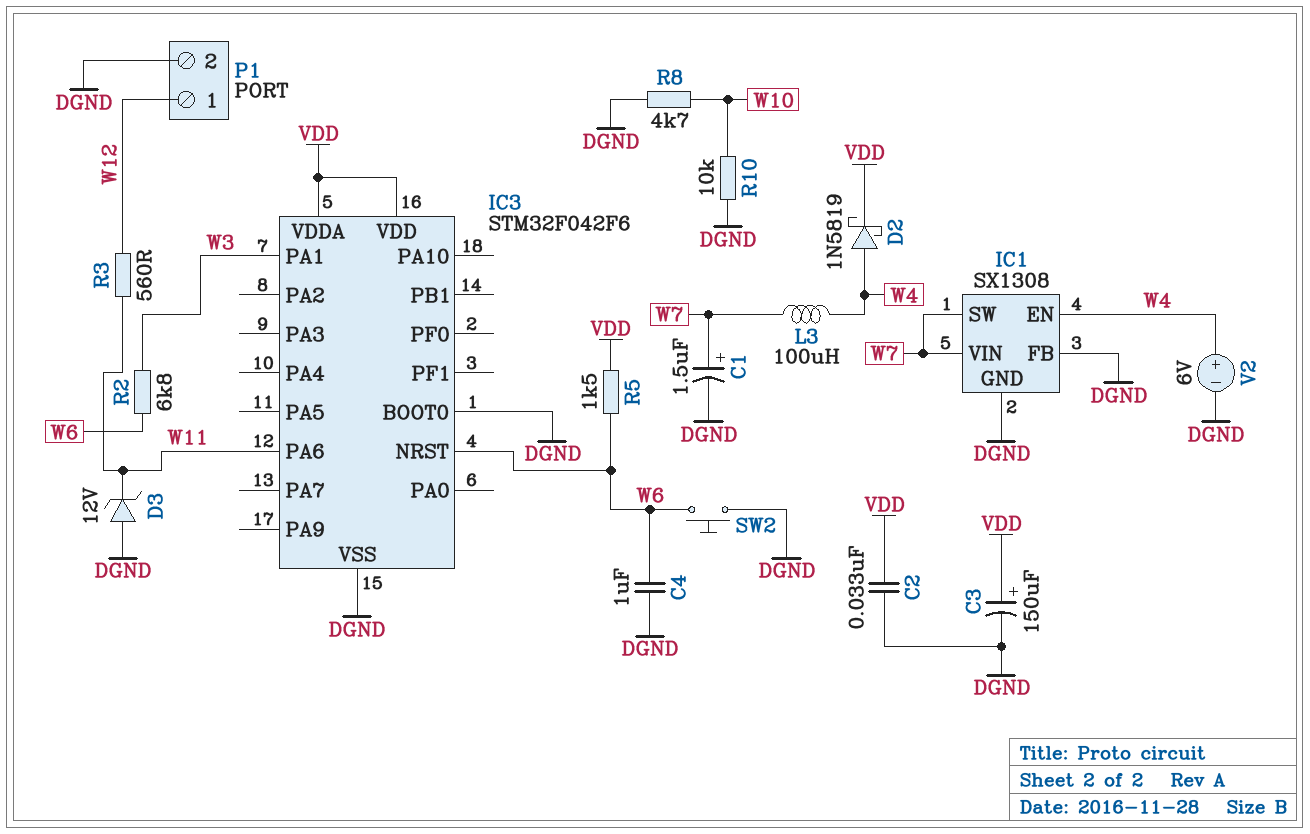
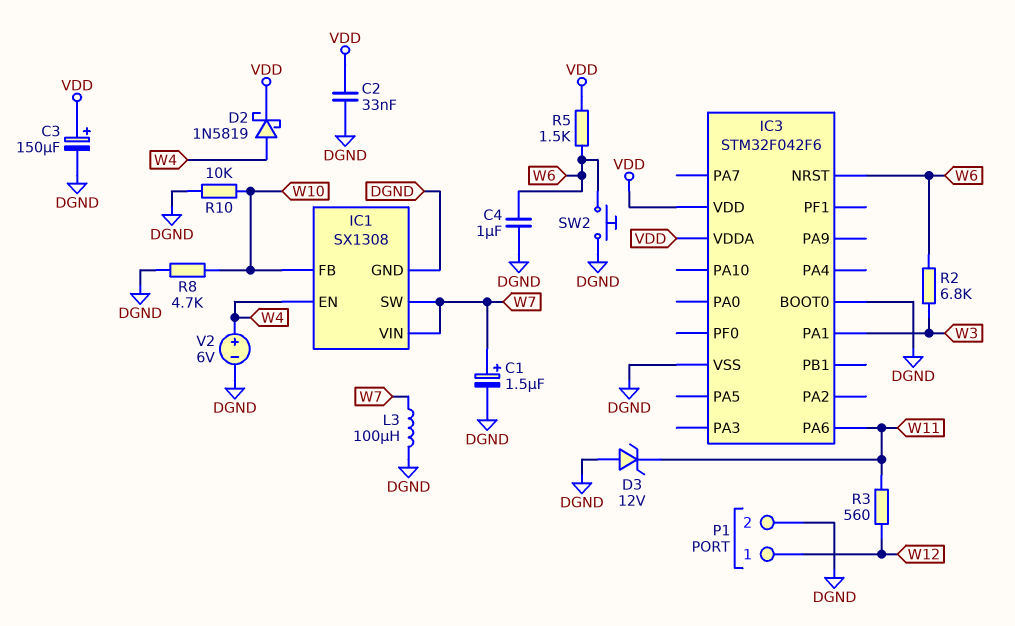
IC1 pin FB: DGND -> W10
L3: 100uH (W4, W7) -> 100uH (DGND, W7)

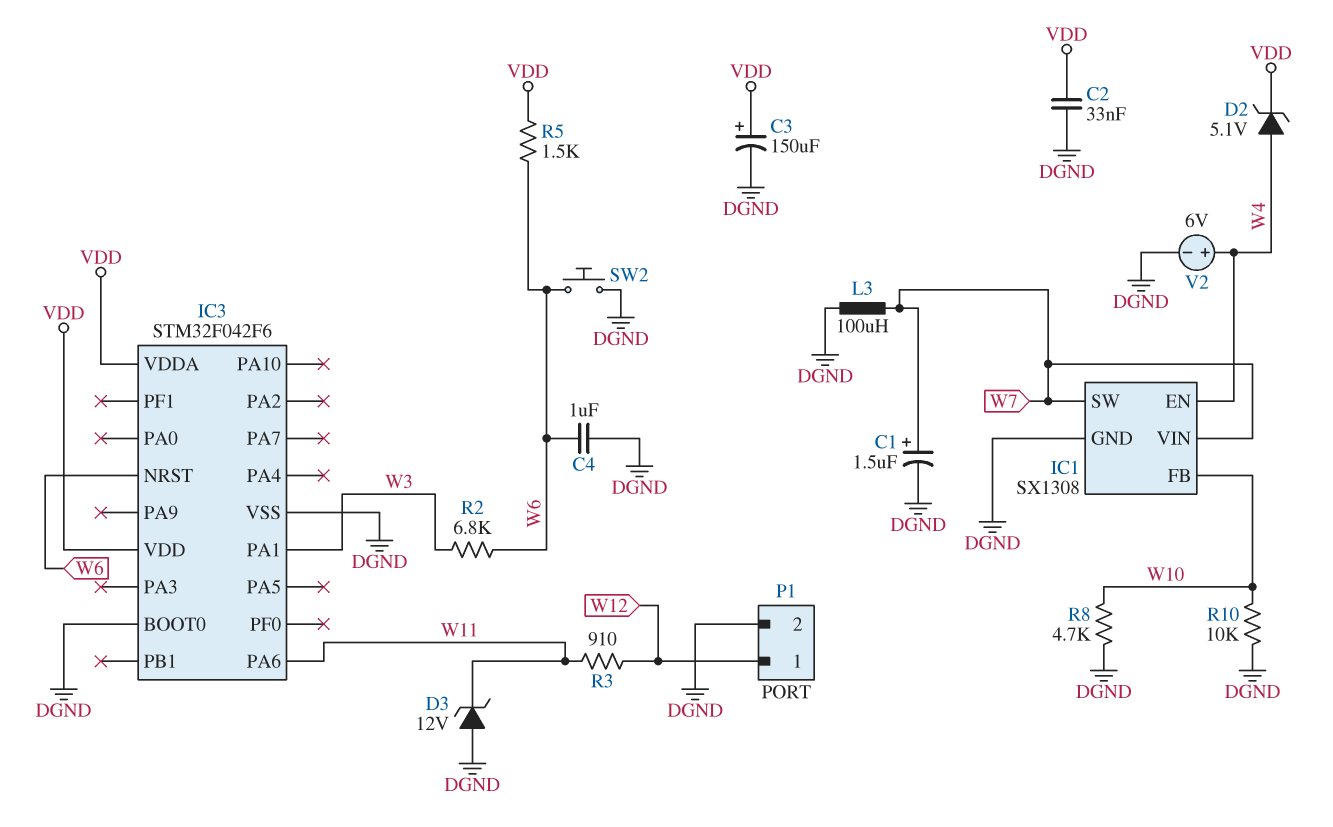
D2: schottky 1N5819 (A W4, K VDD) -> zener 5.1V (A W4, K VDD)
R3: 560 (W11, W12) -> 910 (W11, W12)

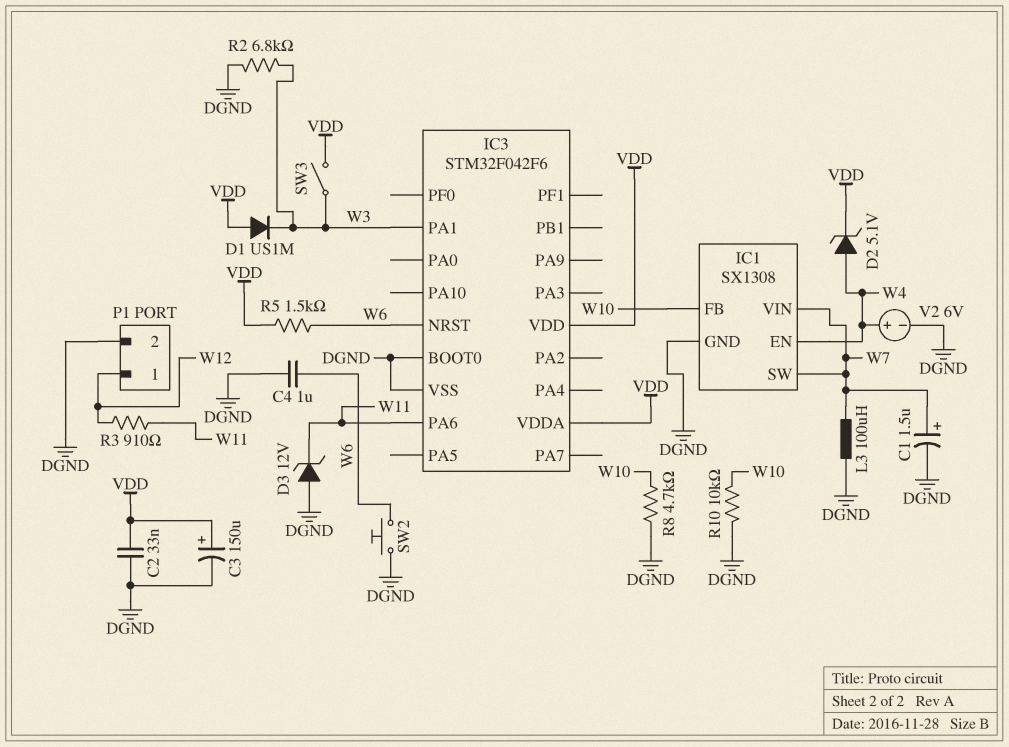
D1: none -> diode US1M (A VDD, K W3)
R2: 6.8k (W3, W6) -> 6.8k (DGND, W3)
SW3: none -> switch (VDD, W3)

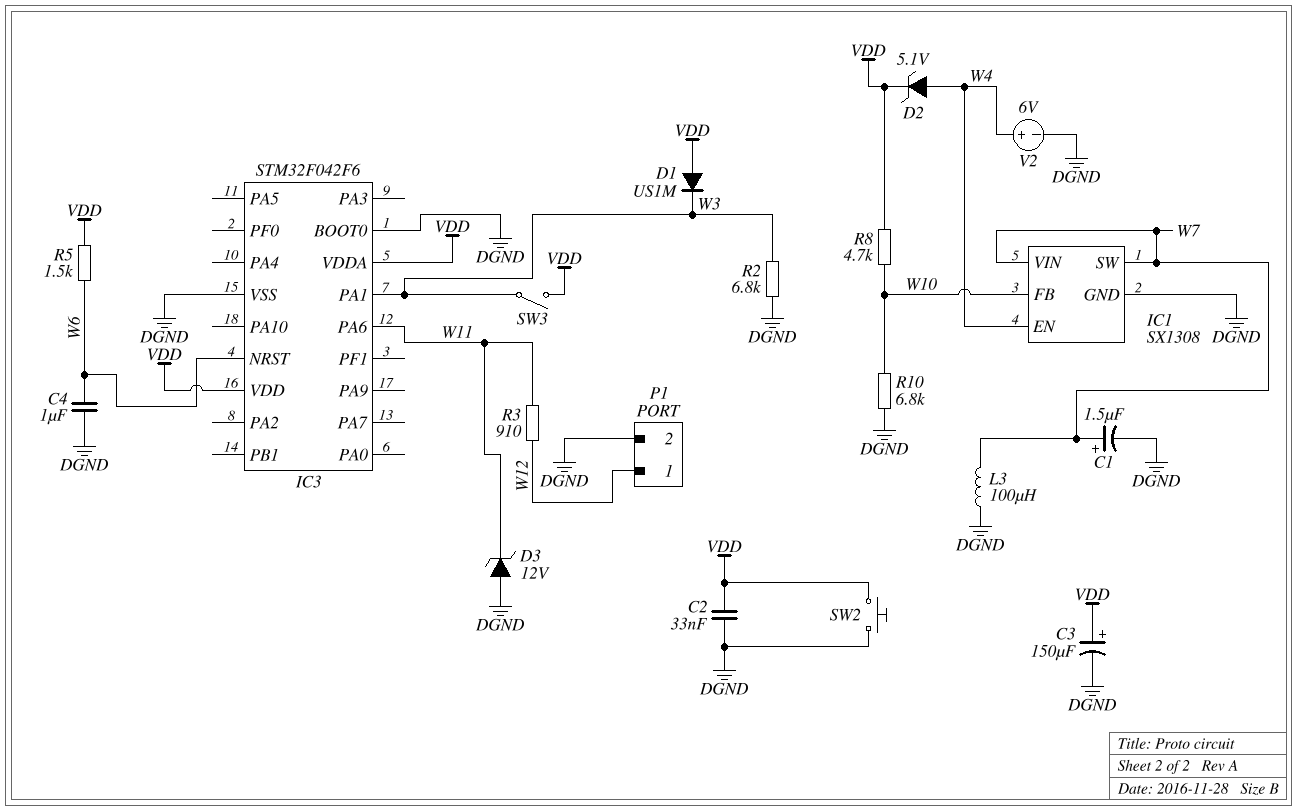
R8: 4.7k (DGND, W10) -> 4.7k (VDD, W10)
R10: 10k (DGND, W10) -> 6.8k (DGND, W10)
SW2: button (DGND, W6) -> button (DGND, VDD)

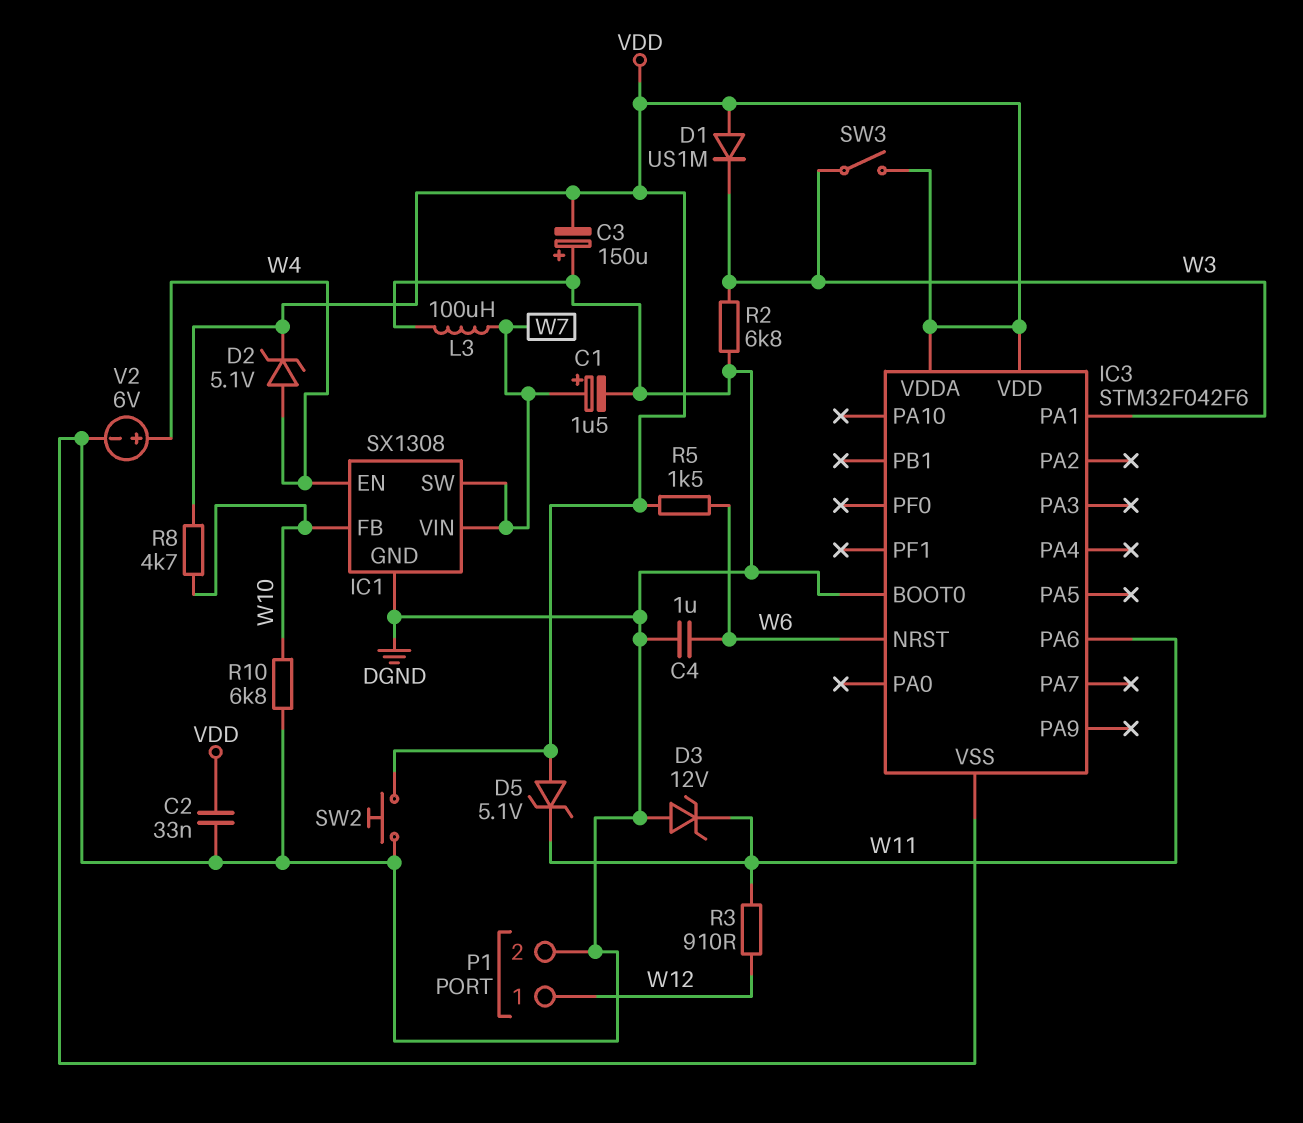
C3: 150uF (plus VDD, minus DGND) -> 150uF (plus DGND, minus VDD)
D5: none -> zener 5.1V (A VDD, K W11)

